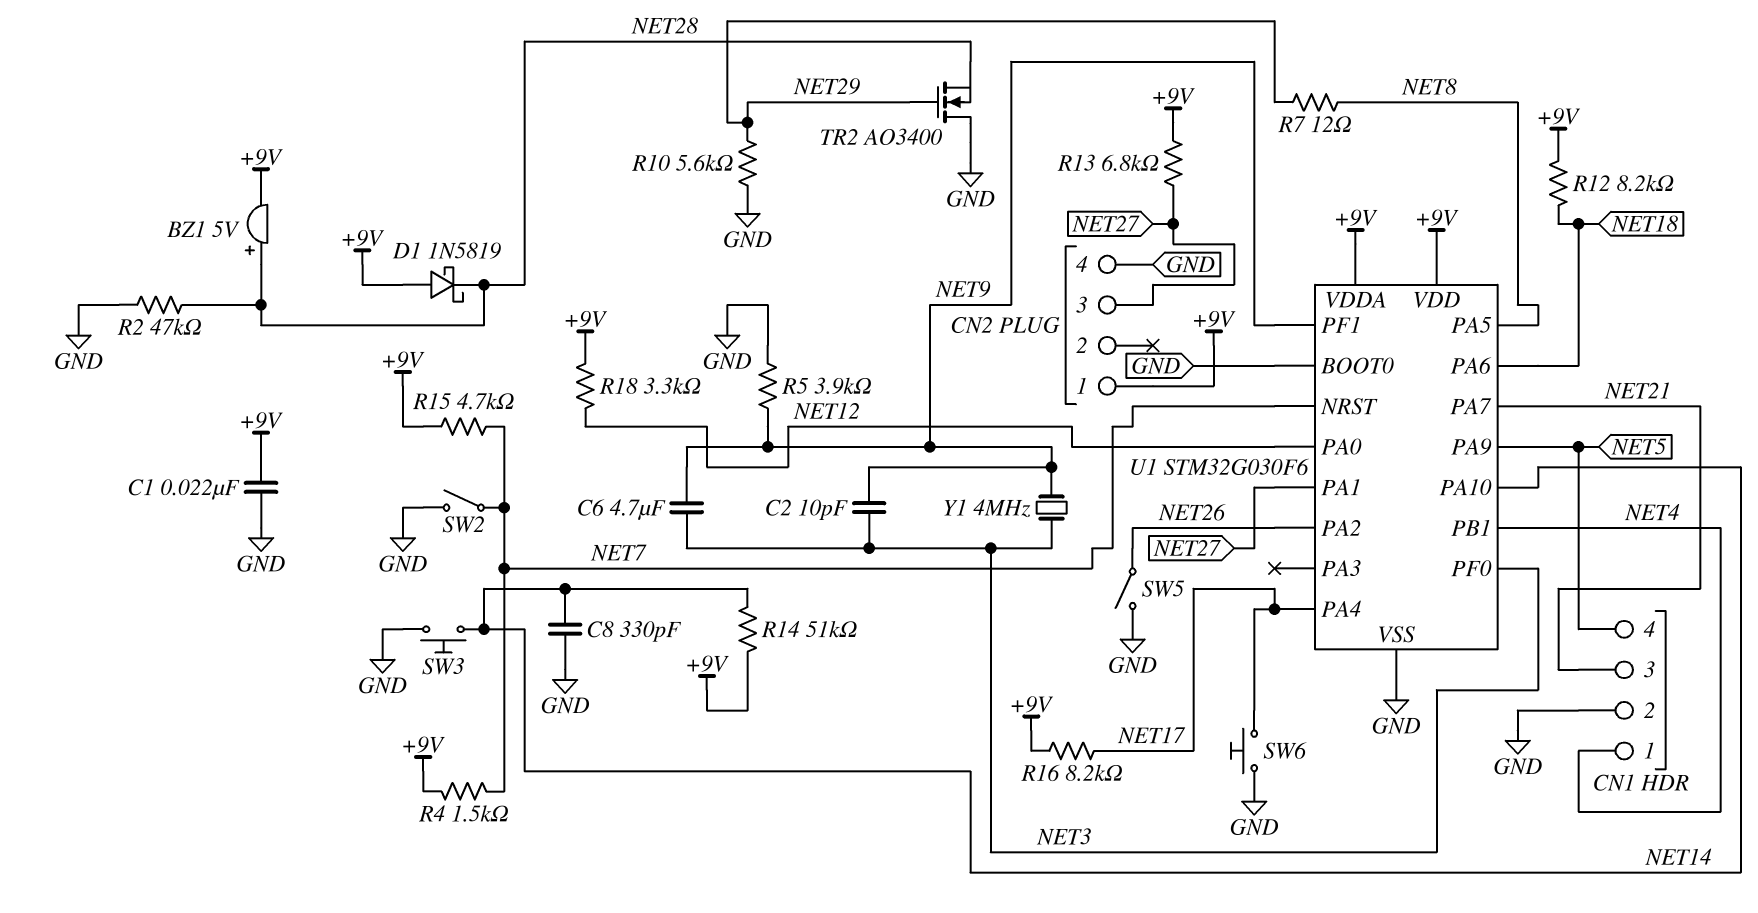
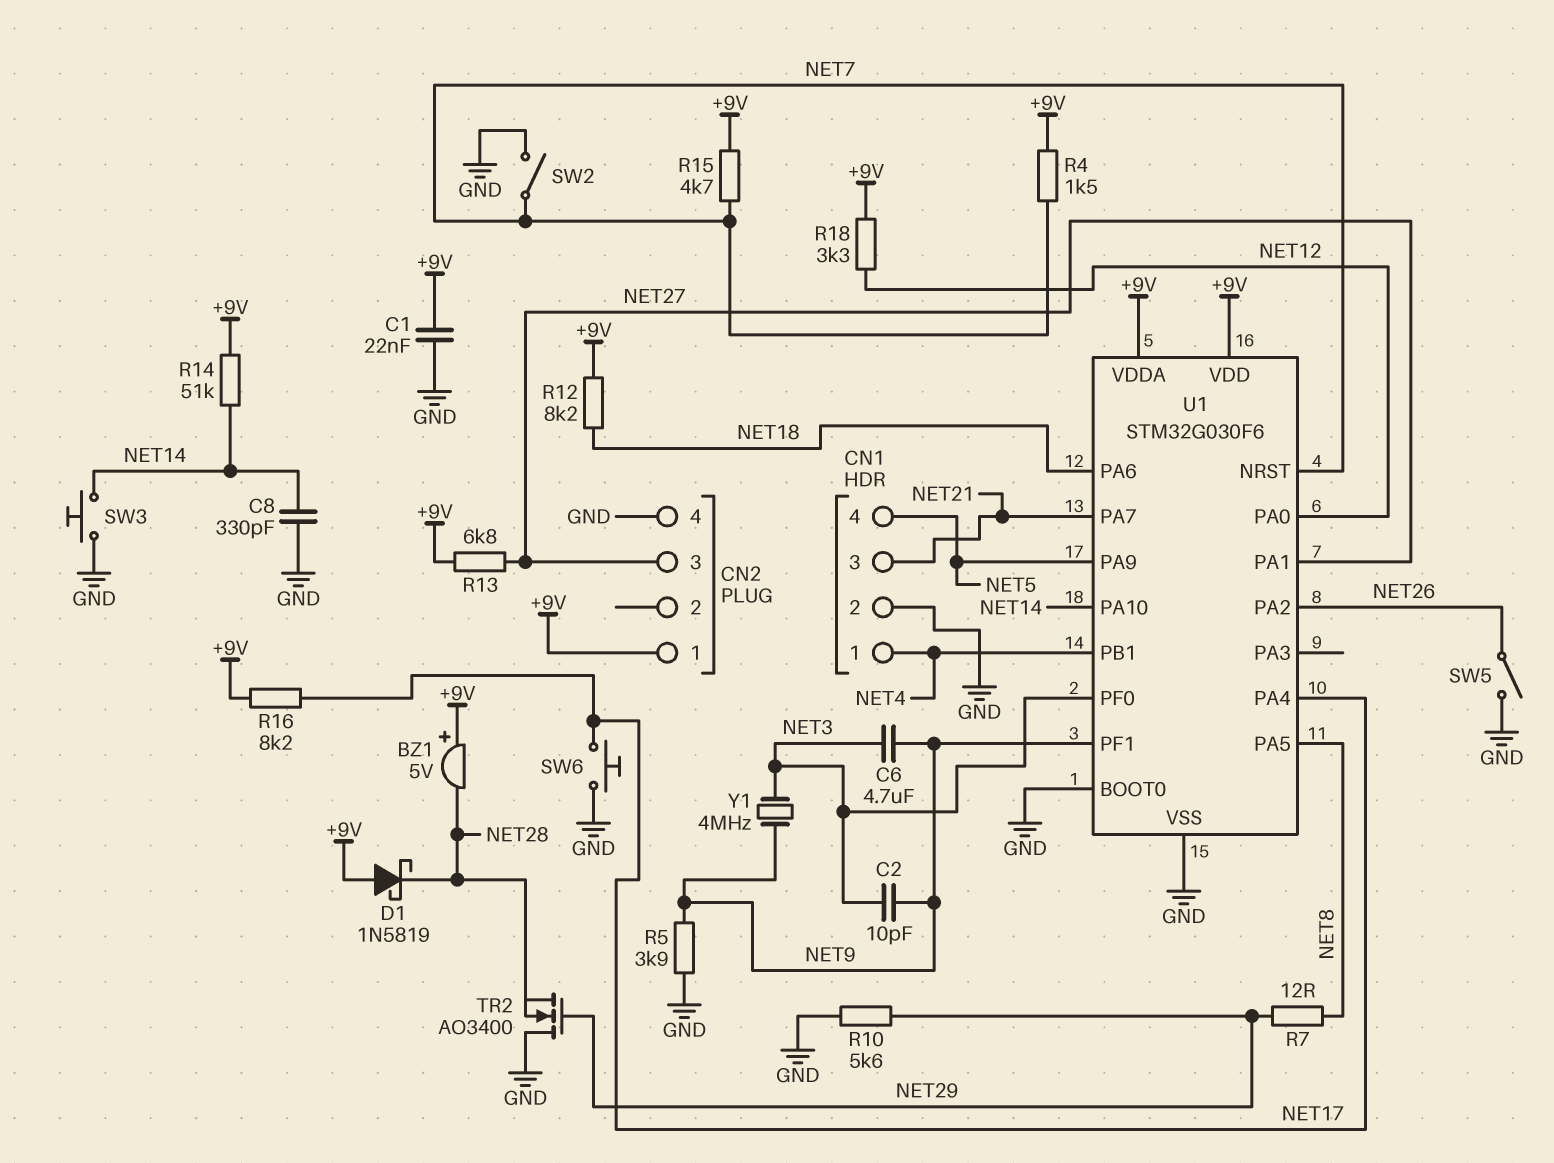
BZ1: buzzer 5V (plus NET28, minus +9V) -> buzzer 5V (plus +9V, minus NET28)
R2: 47k (GND, NET28) -> none

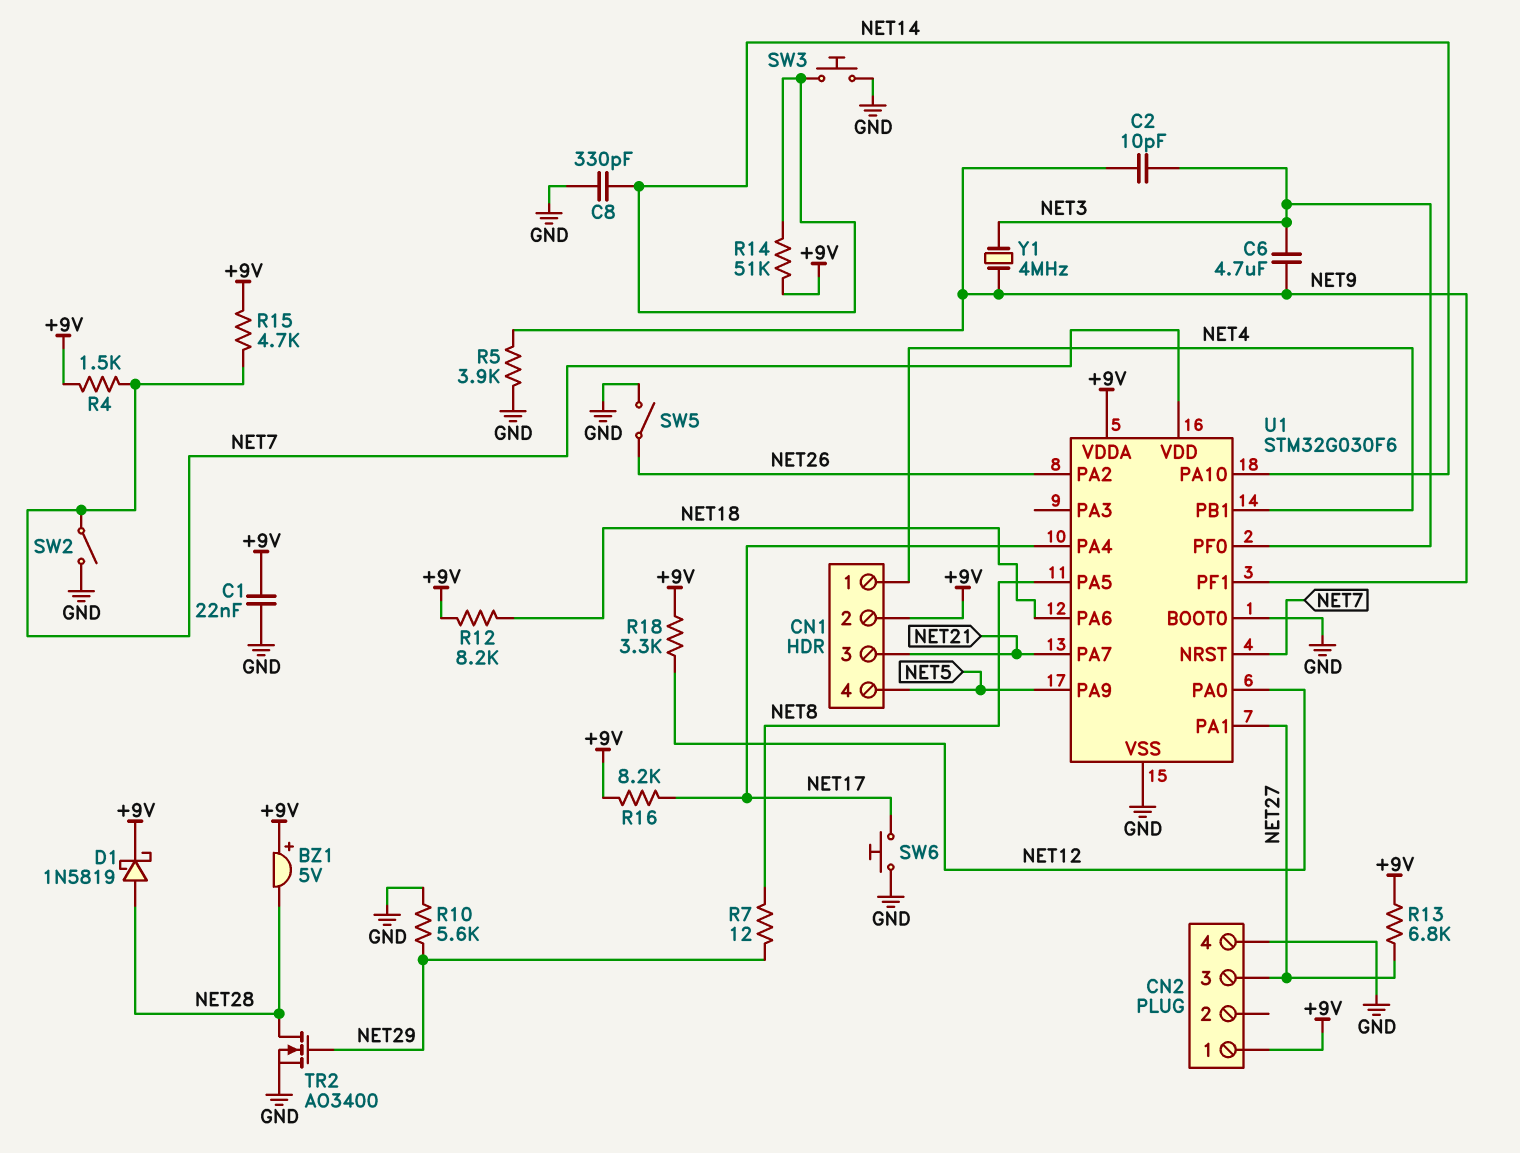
CN1 pin 2: GND -> +9V
D1: schottky 1N5819 (A +9V, K NET28) -> schottky 1N5819 (A NET28, K +9V)
TR2: NMOS AO3400 (G NET29, D GND, S NET28) -> NMOS AO3400 (G NET29, D NET28, S GND)
U1 pin VDD: +9V -> NET7

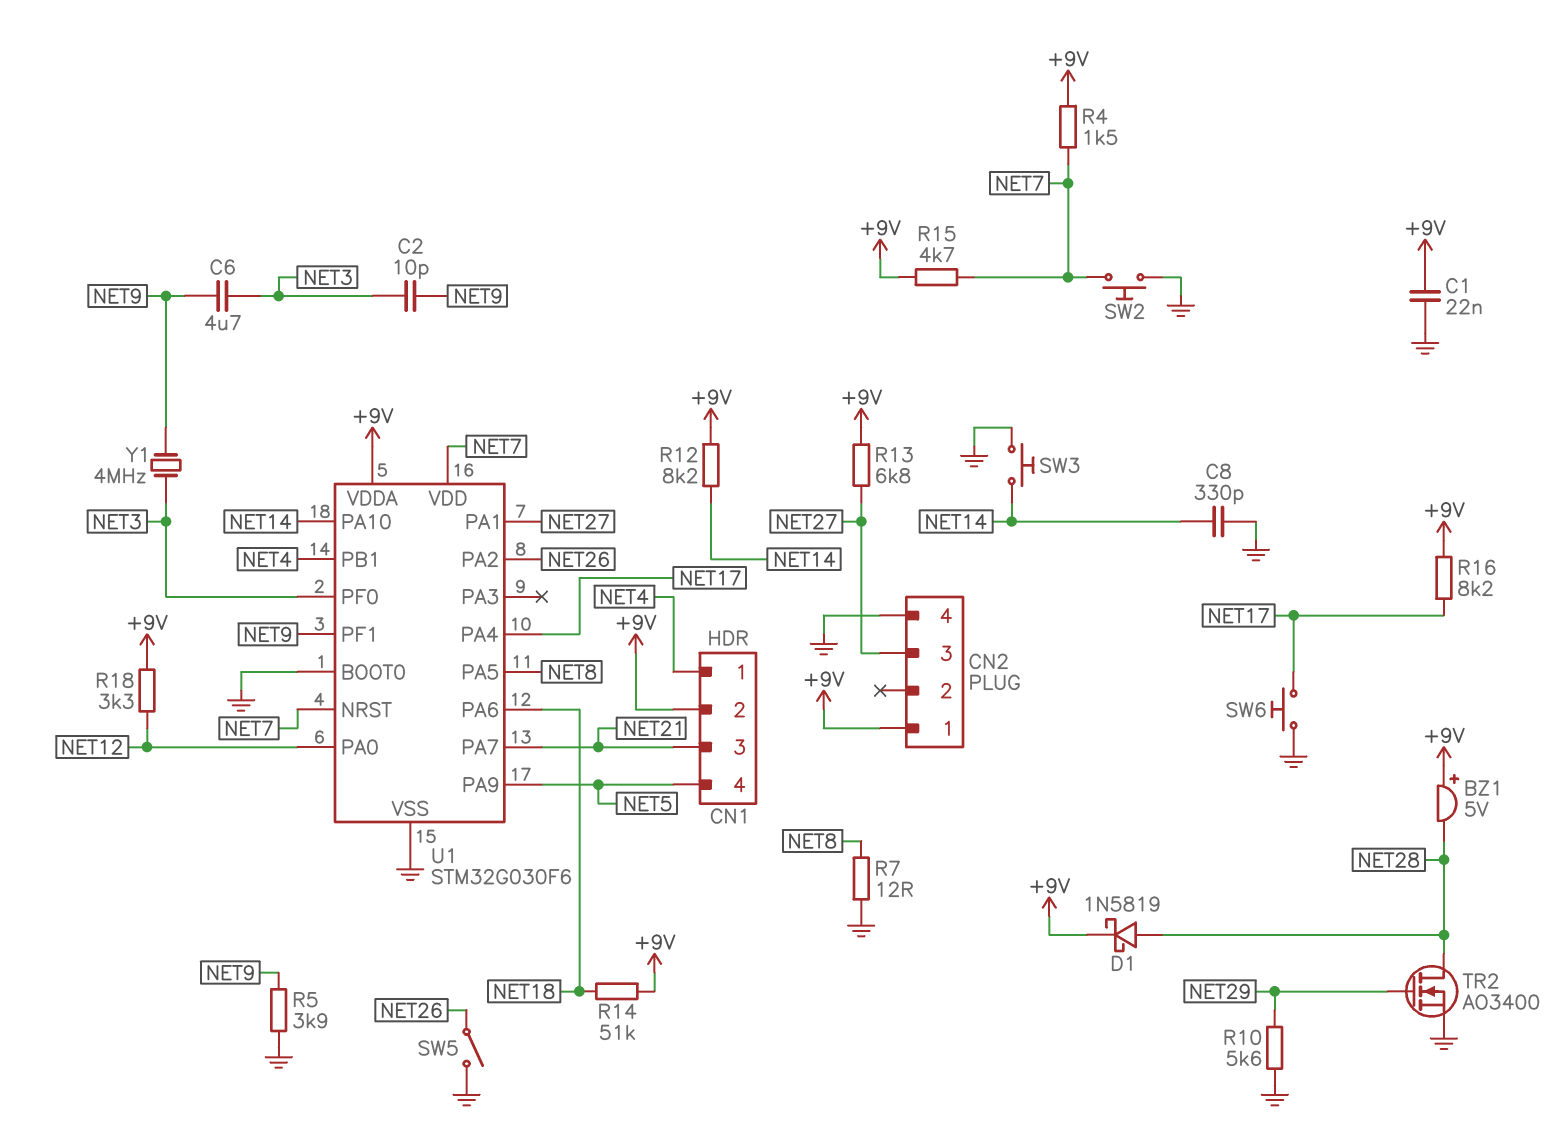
R7: 12 (NET8, NET29) -> 12 (GND, NET8)
R12: 8.2k (+9V, NET18) -> 8.2k (+9V, NET14)
R14: 51k (+9V, NET14) -> 51k (+9V, NET18)
SW2: switch (GND, NET7) -> button (GND, NET7)

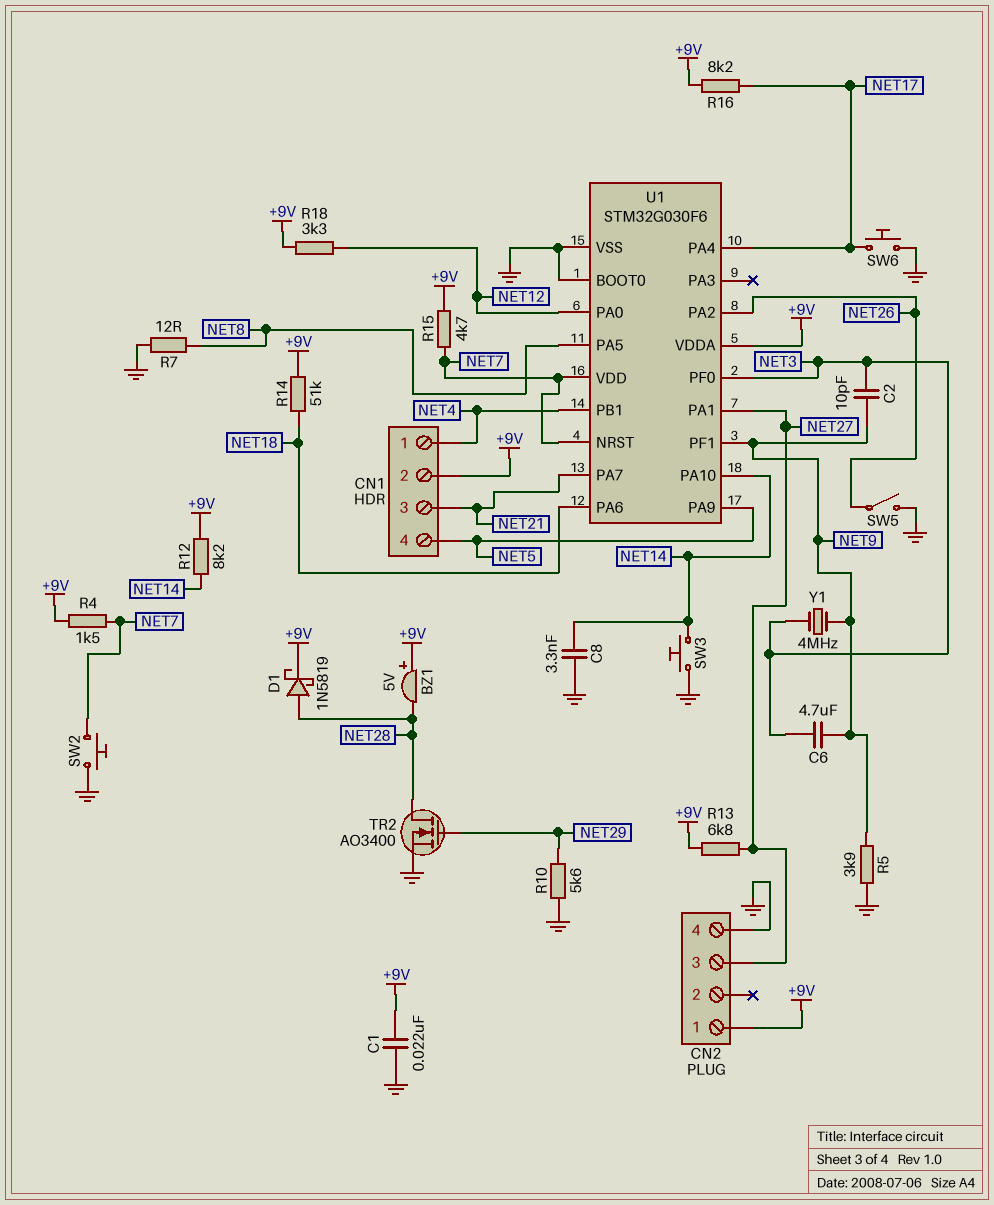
C8: 330pF (GND, NET14) -> 3.3nF (GND, NET14)

